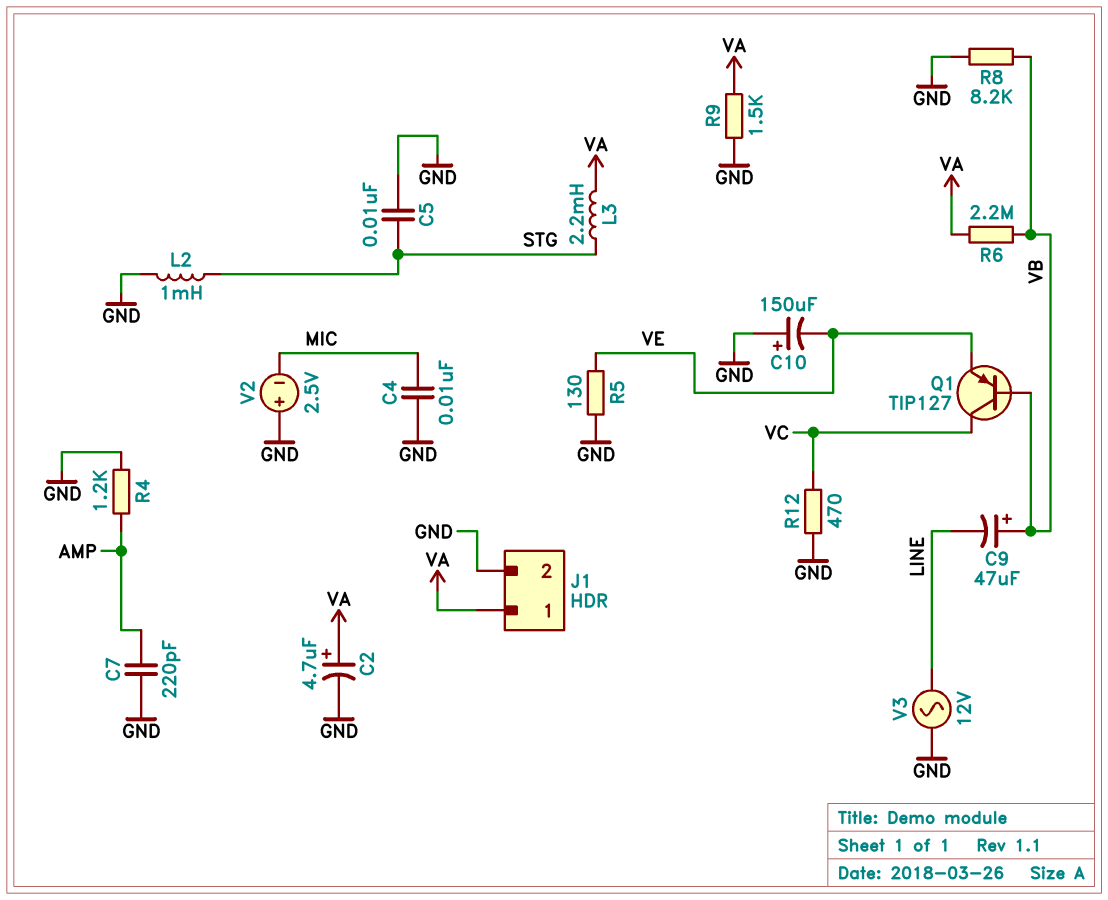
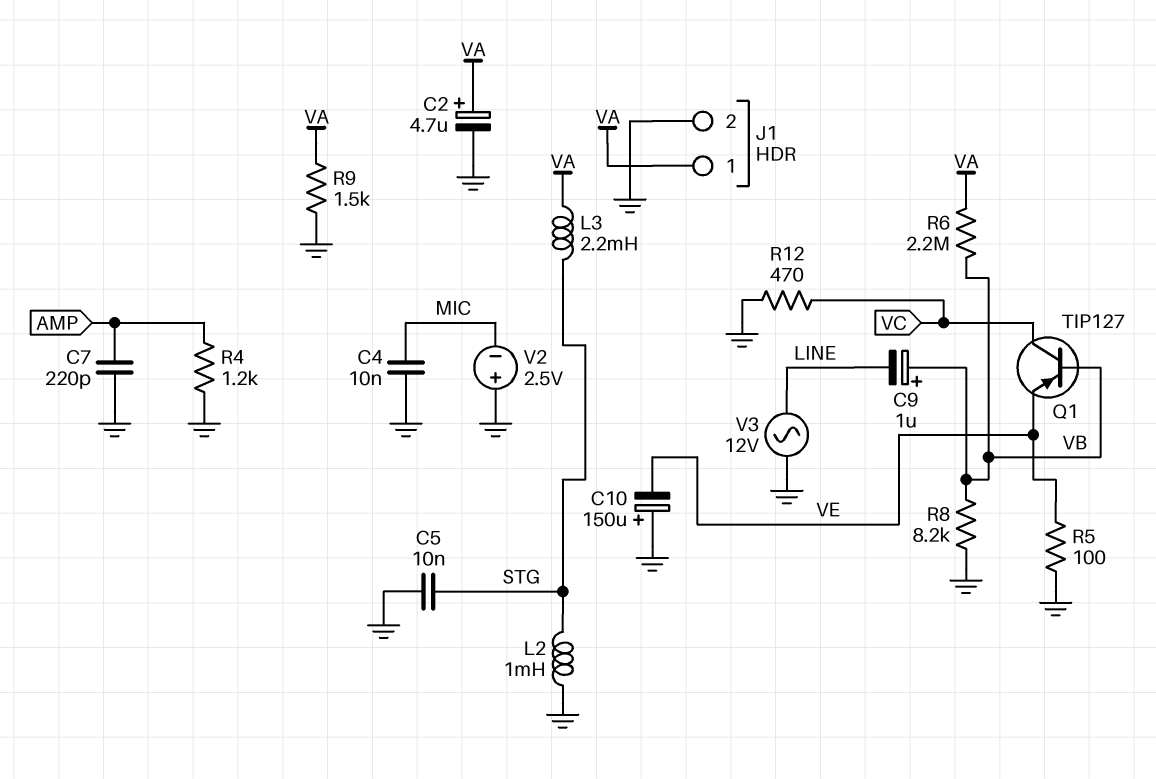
C9: 47uF (plus VB, minus LINE) -> 1uF (plus VB, minus LINE)
R5: 130 (GND, VE) -> 100 (GND, VE)

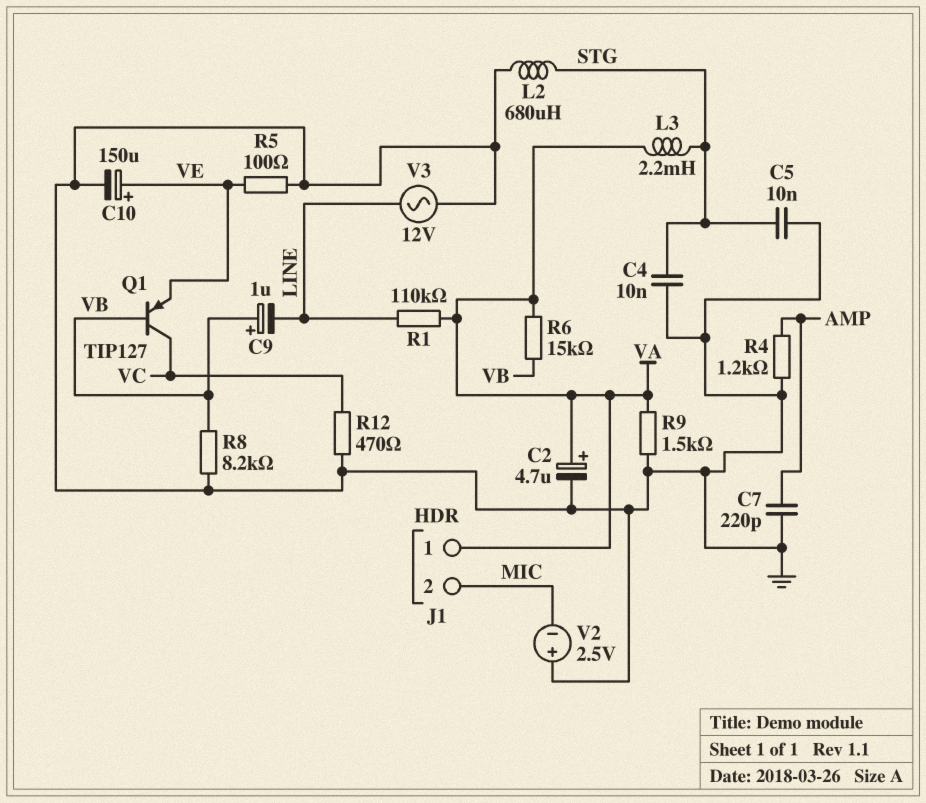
C4: 10nF (GND, MIC) -> 10nF (GND, STG)
C10: 150uF (plus GND, minus VE) -> 150uF (plus VE, minus GND)
J1 pin 2: GND -> MIC
L2: 1mH (GND, STG) -> 680uH (GND, STG)
R1: none -> 110k (LINE, VA)
R6: 2.2M (VA, VB) -> 15k (VA, VB)

